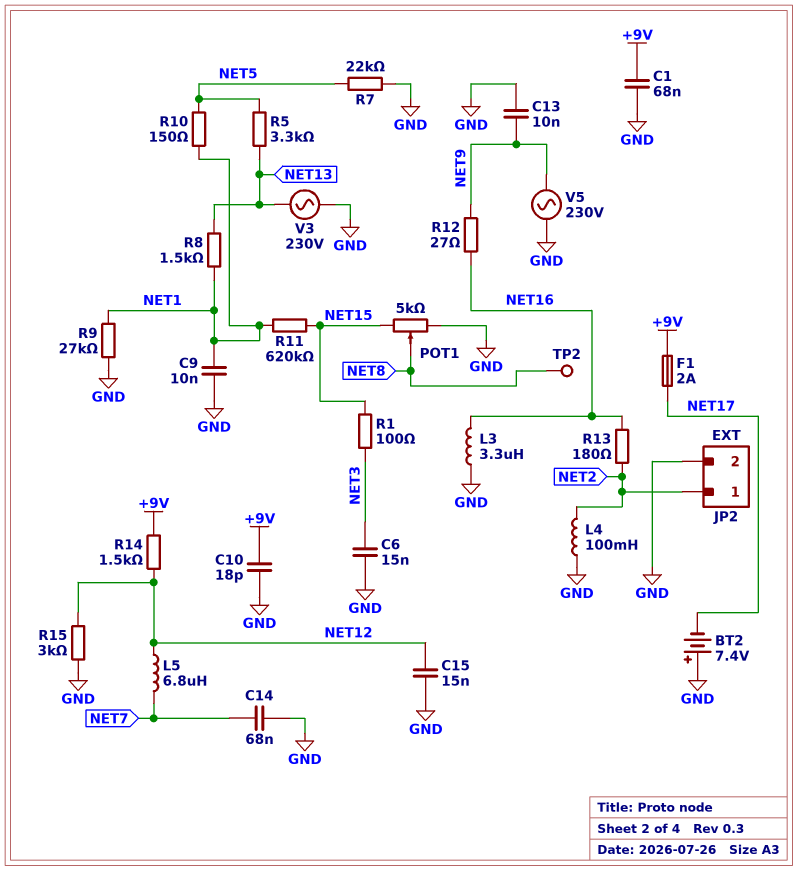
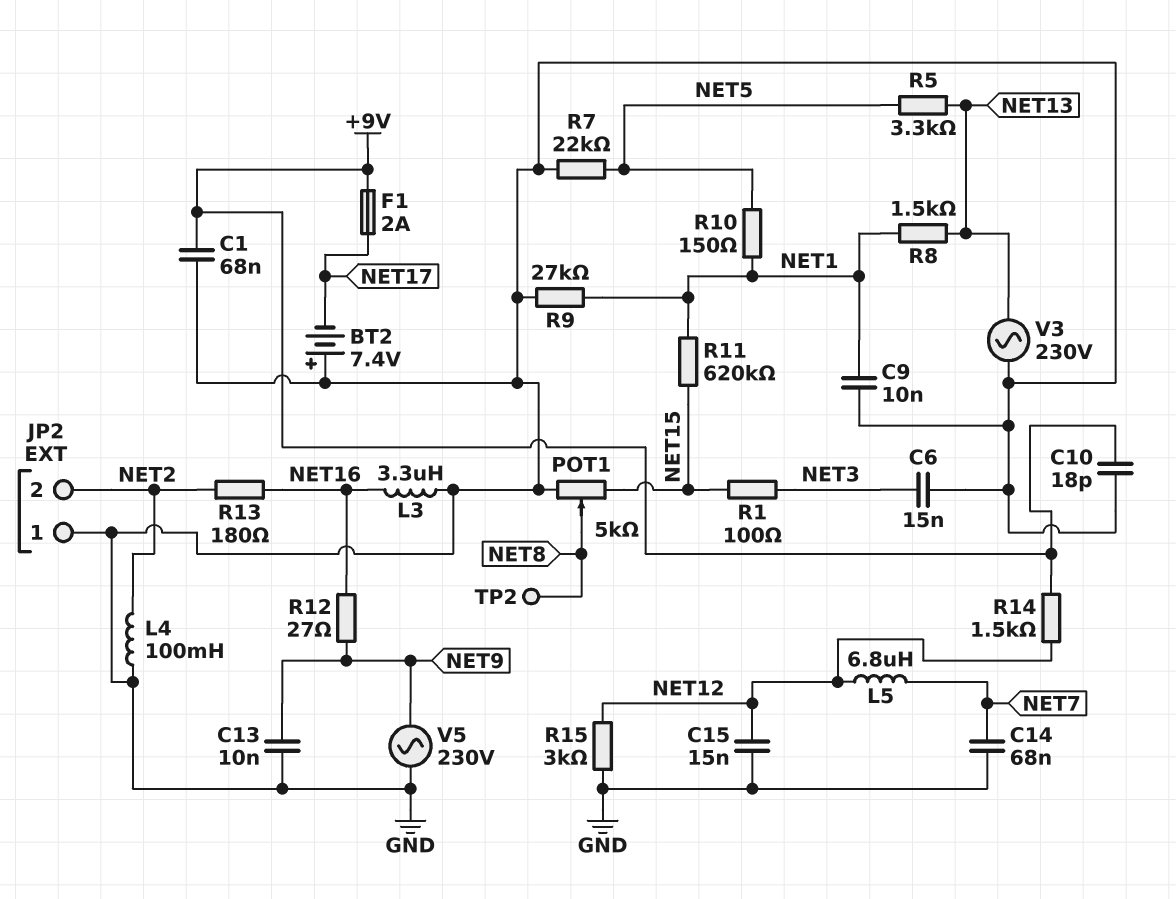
JP2 pin 1: NET2 -> GND
JP2 pin 2: GND -> NET2

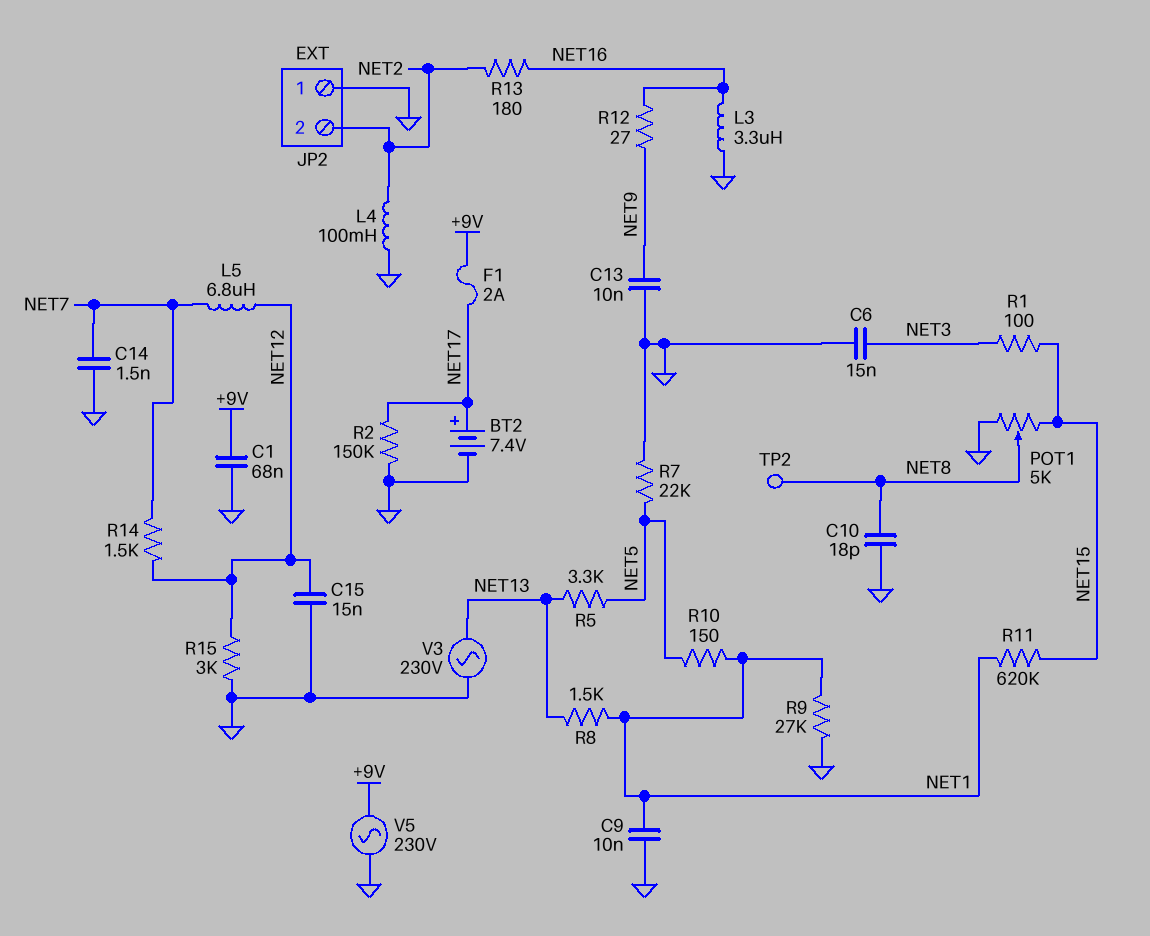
BT2: 7.4V (plus GND, minus NET17) -> 7.4V (plus NET17, minus GND)
C10: 18pF (+9V, GND) -> 18pF (GND, NET8)
C14: 68nF (GND, NET7) -> 1.5nF (GND, NET7)
R2: none -> 150k (GND, NET17)
R14: 1.5k (+9V, NET12) -> 1.5k (NET7, NET12)
V5: AC 230V (GND, NET9) -> AC 230V (+9V, GND)

